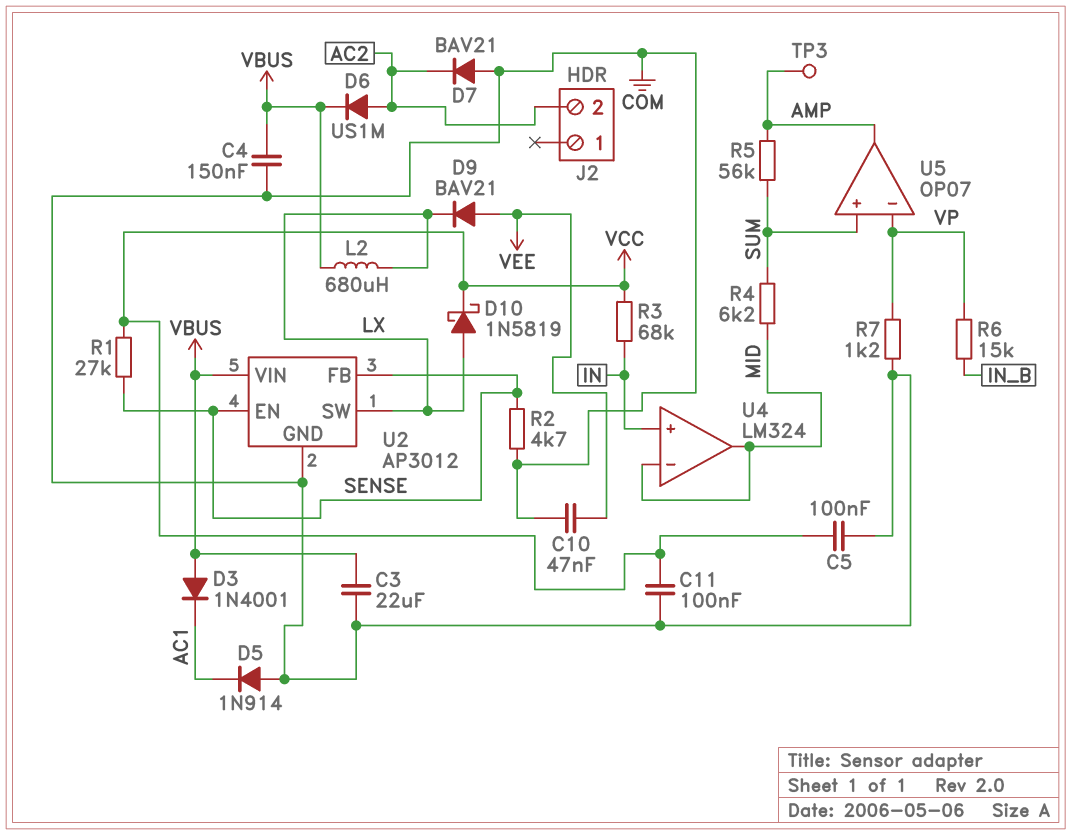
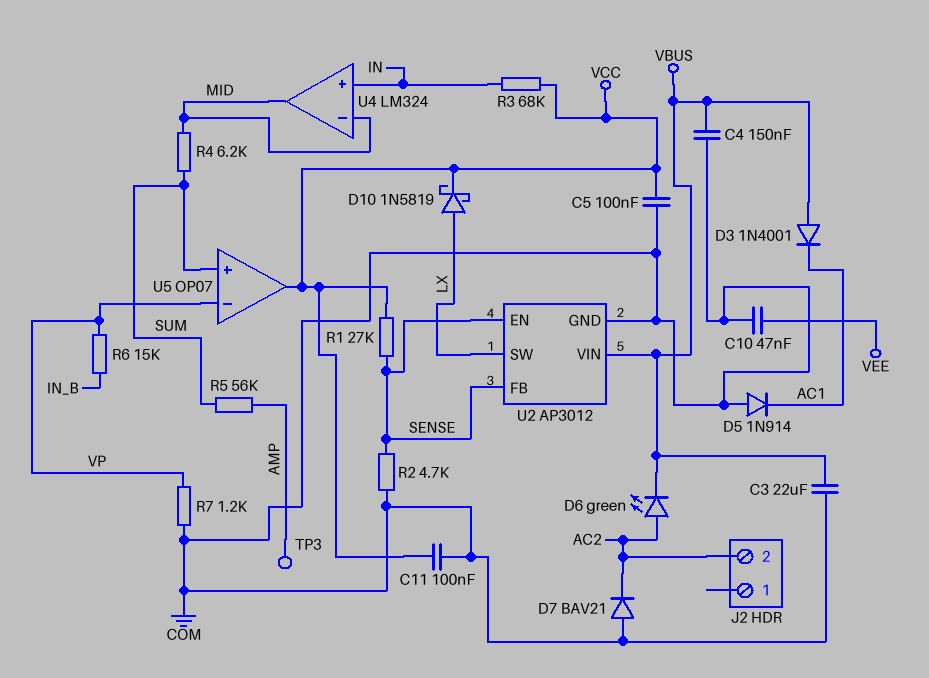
D6: diode US1M (A AC2, K VBUS) -> LED green (A AC2, K VBUS)
D9: diode BAV21 (A VEE, K LX) -> none
L2: 680uH (LX, VBUS) -> none
U5 pin out: AMP -> VCC

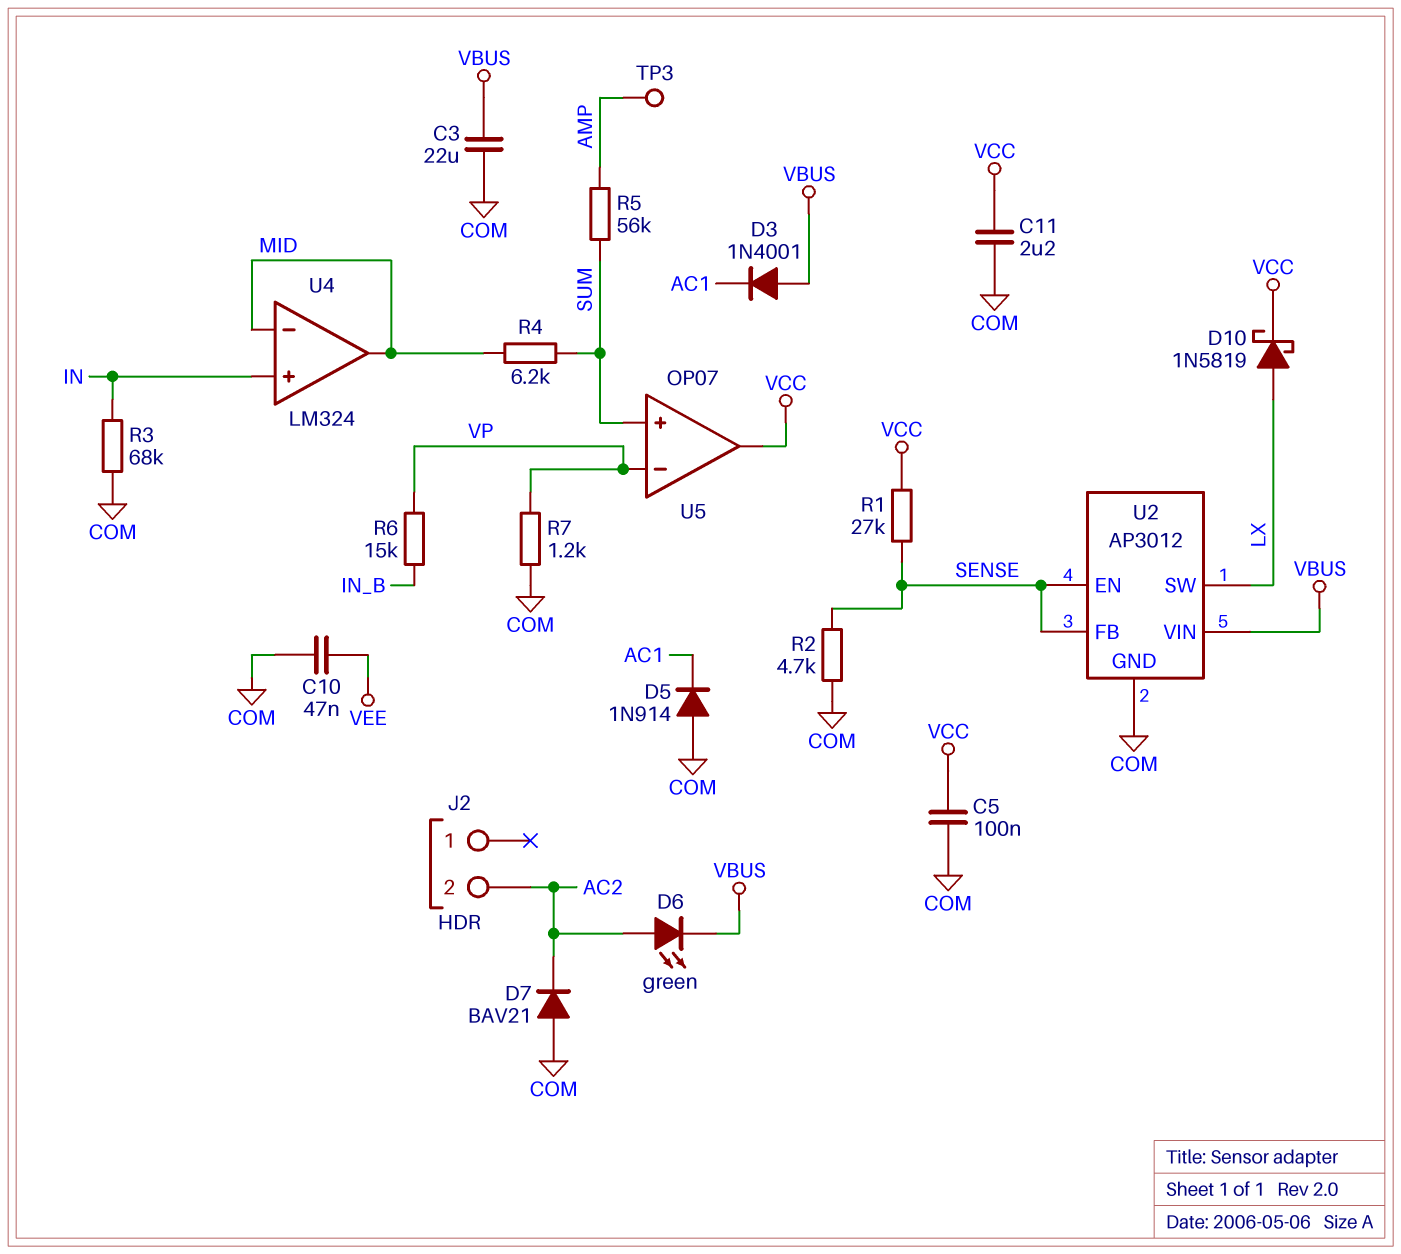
C4: 150nF (COM, VBUS) -> none
C11: 100nF (COM, VCC) -> 2.2uF (COM, VCC)
R3: 68k (IN, VCC) -> 68k (COM, IN)

